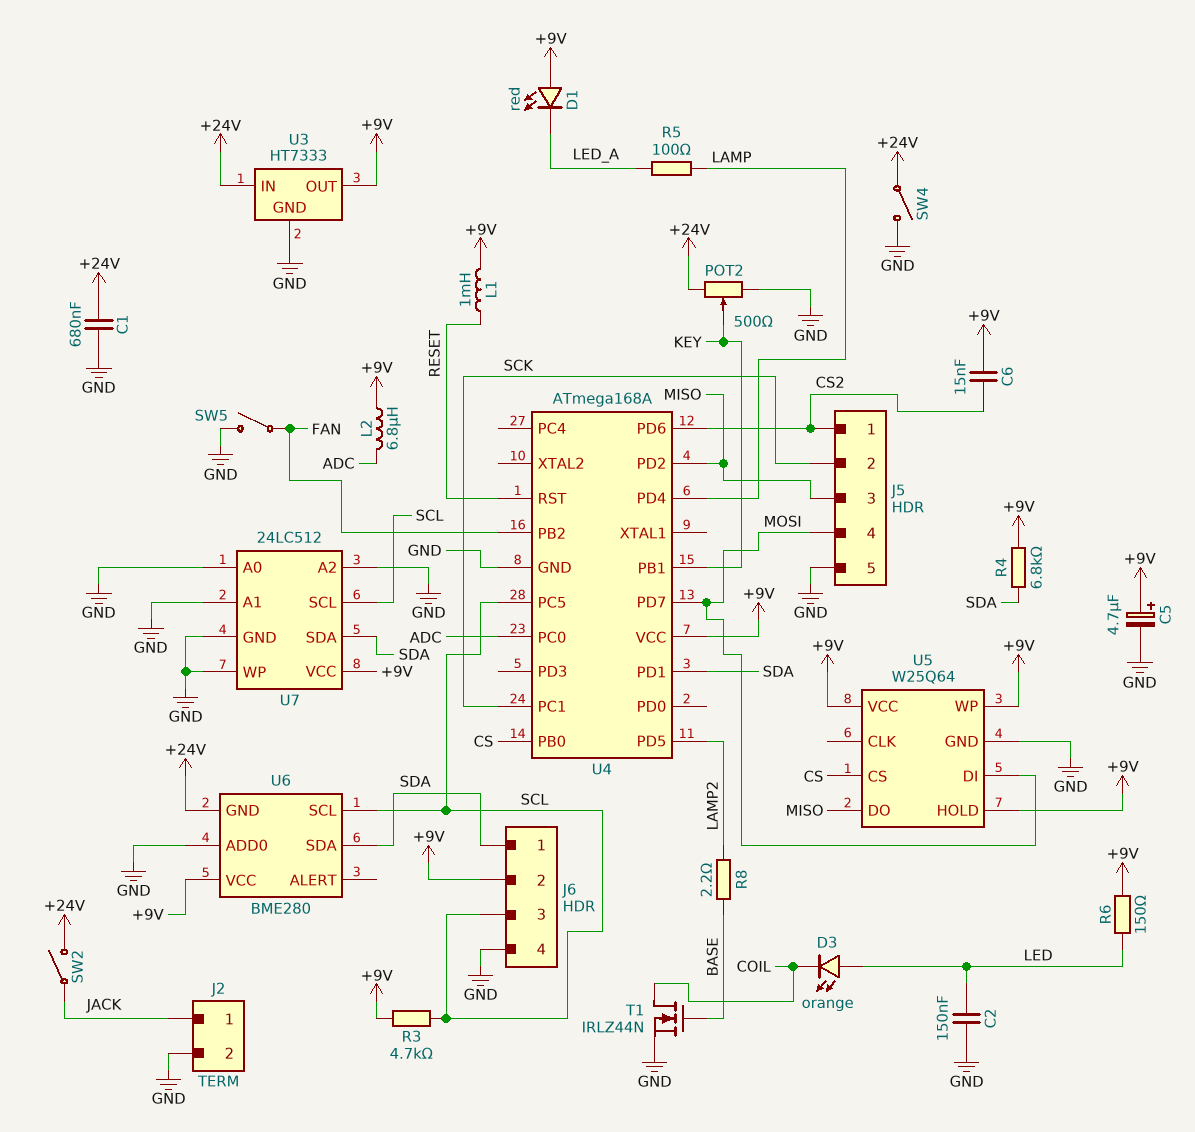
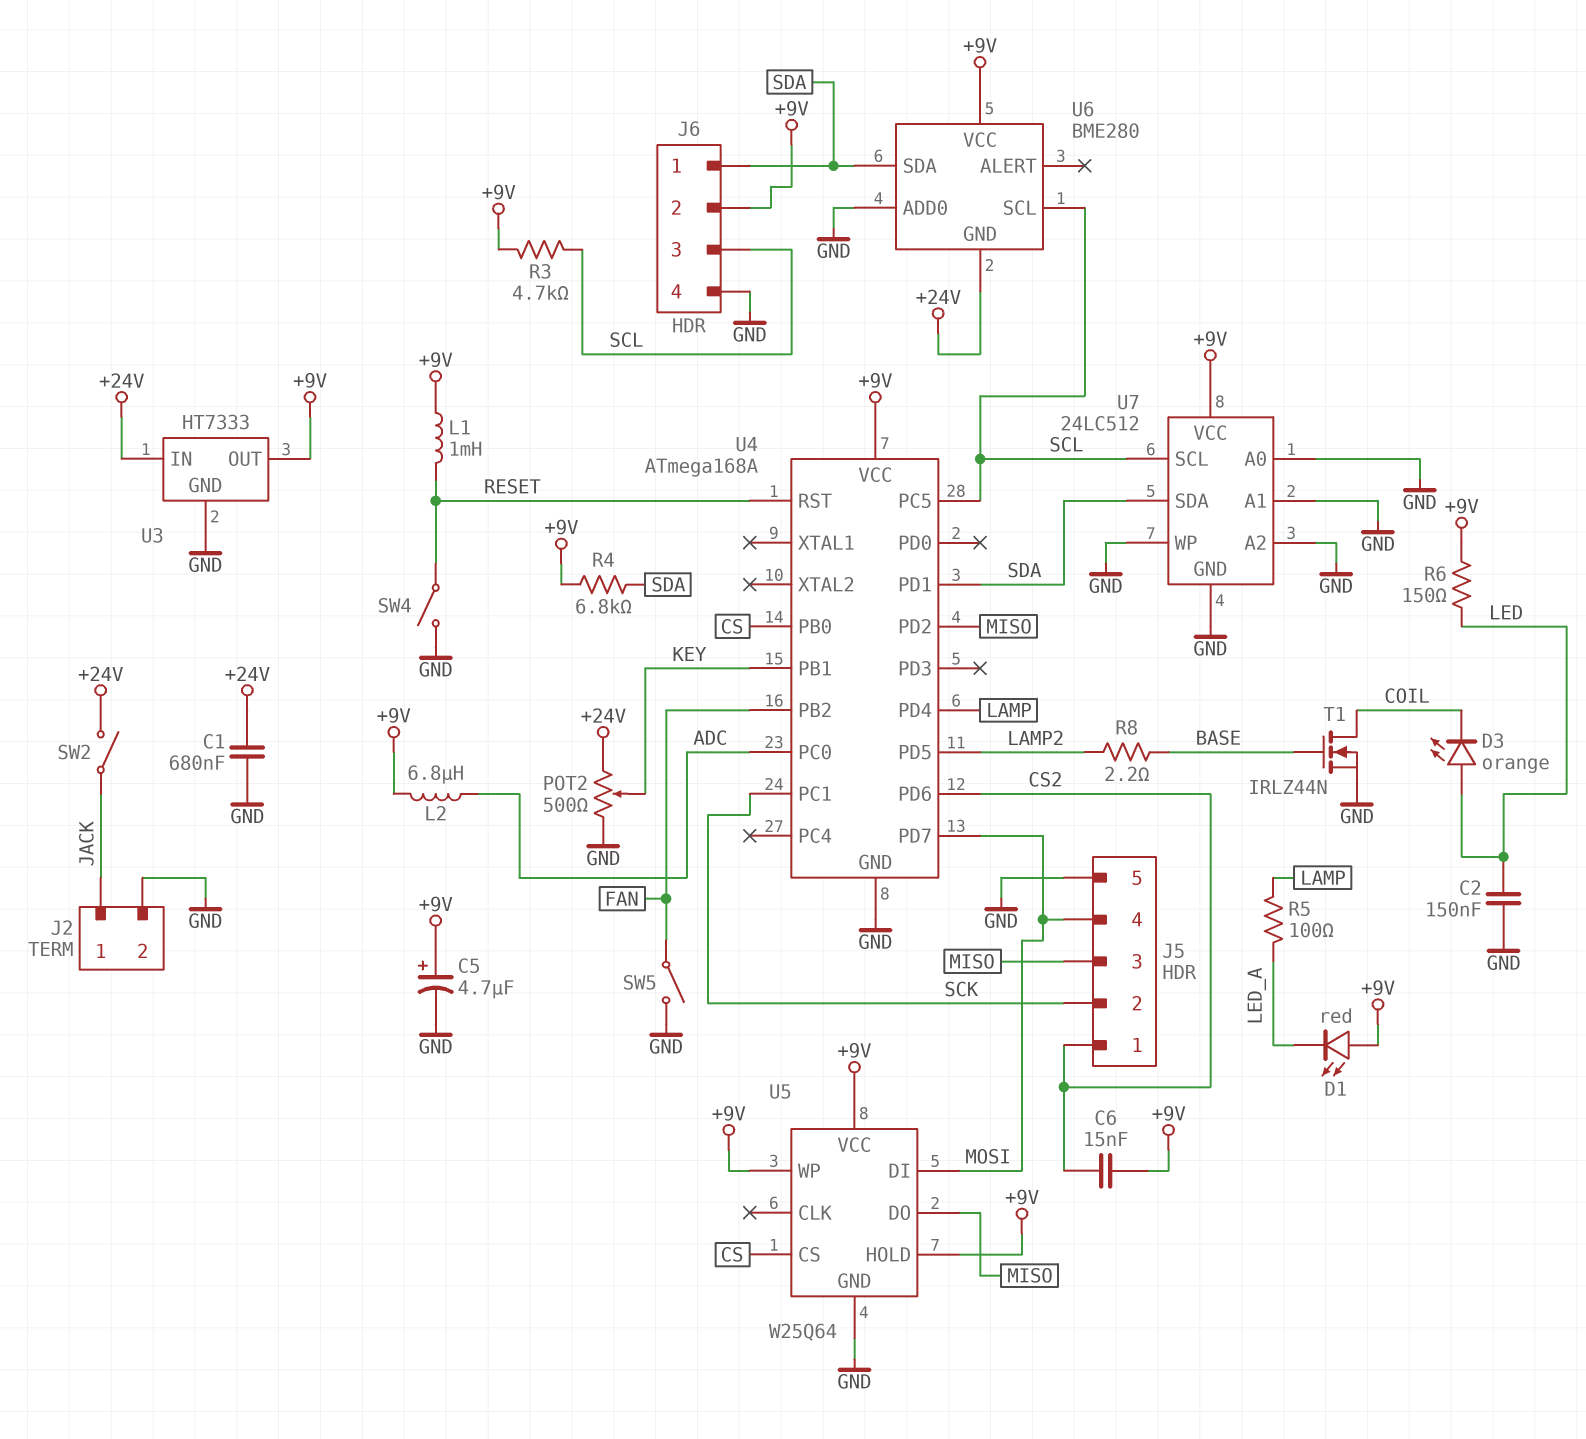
SW4: switch (+24V, GND) -> switch (GND, RESET)

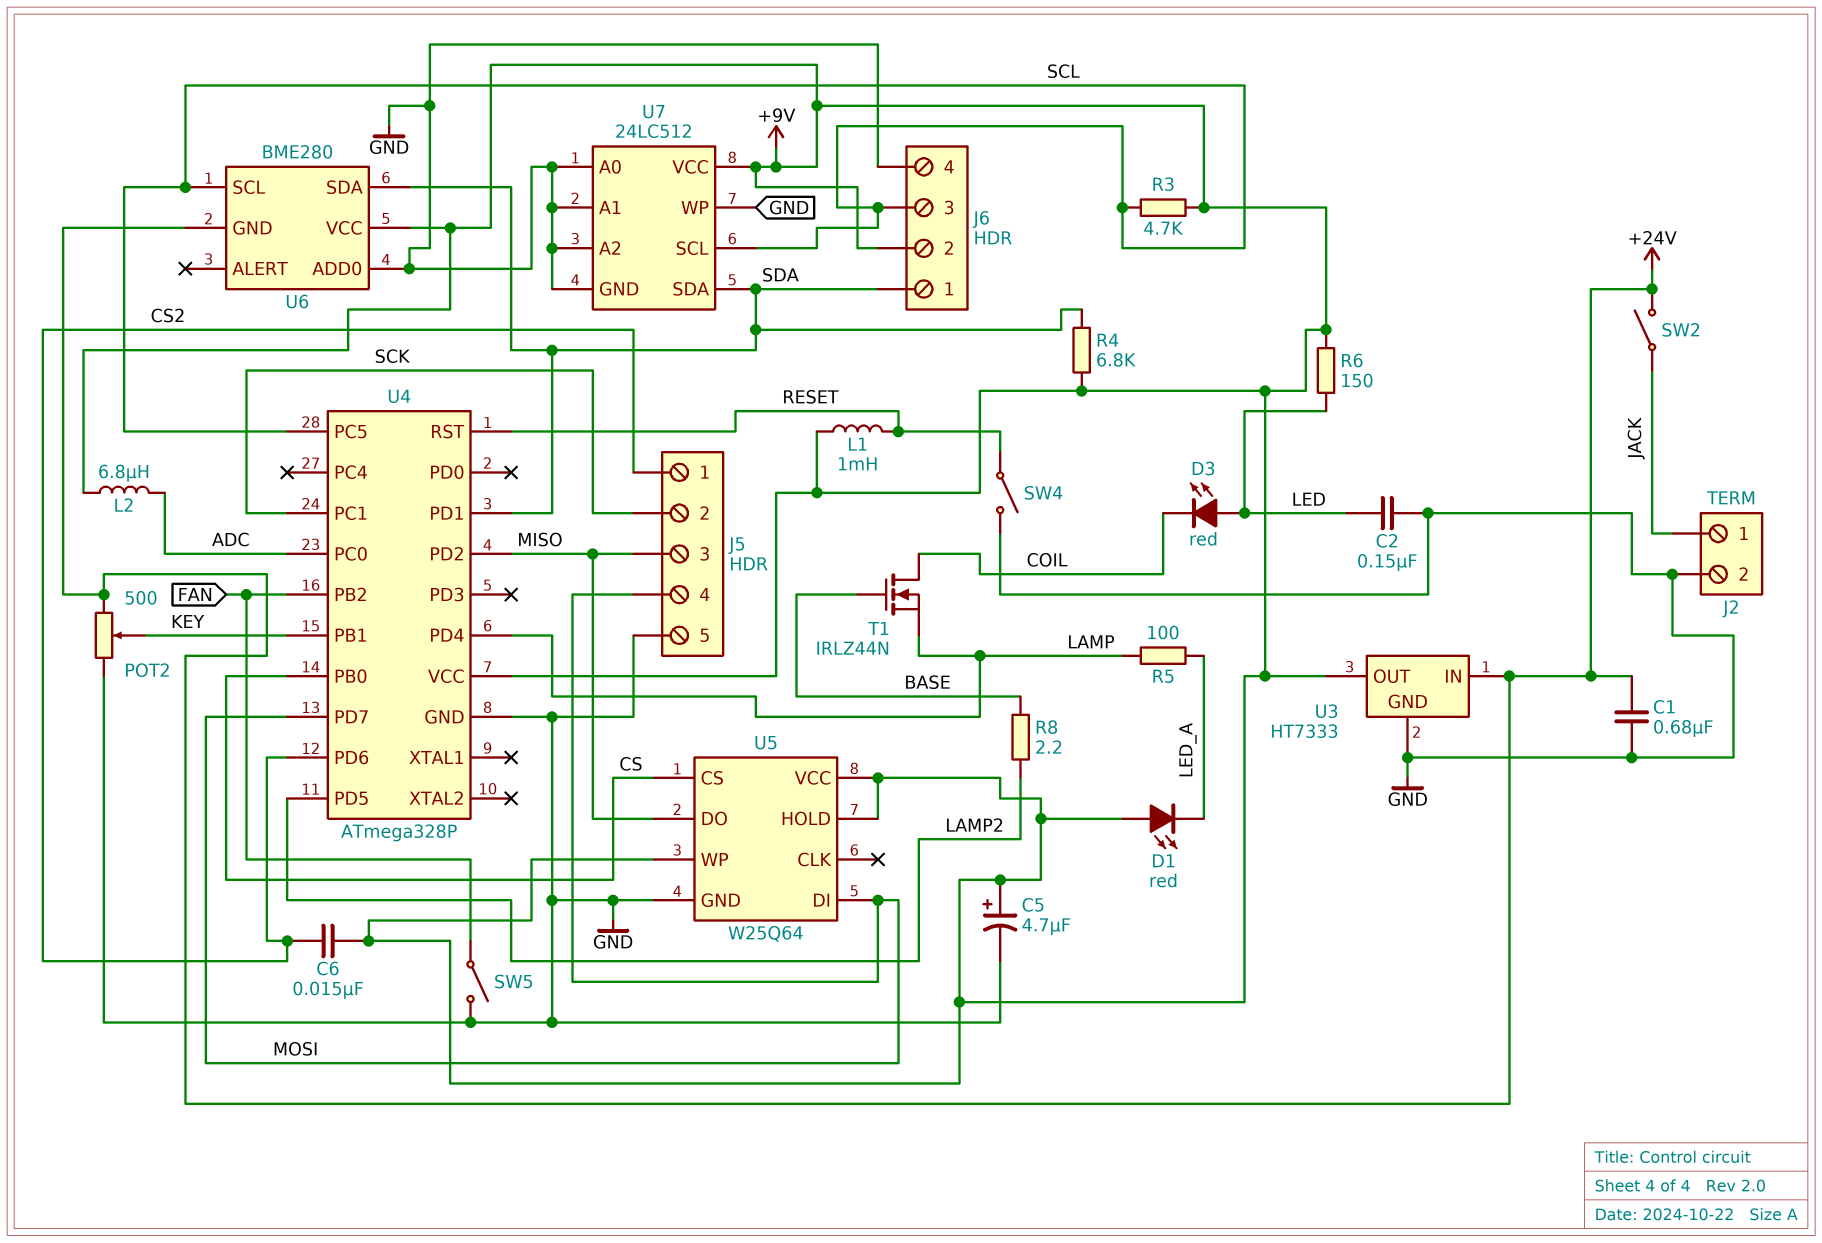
D3: LED orange (A LED, K COIL) -> LED red (A LED, K COIL)
T1: NMOS IRLZ44N (G BASE, D COIL, S GND) -> NMOS IRLZ44N (G BASE, D COIL, S LAMP)
U4: ATmega168A -> ATmega328P

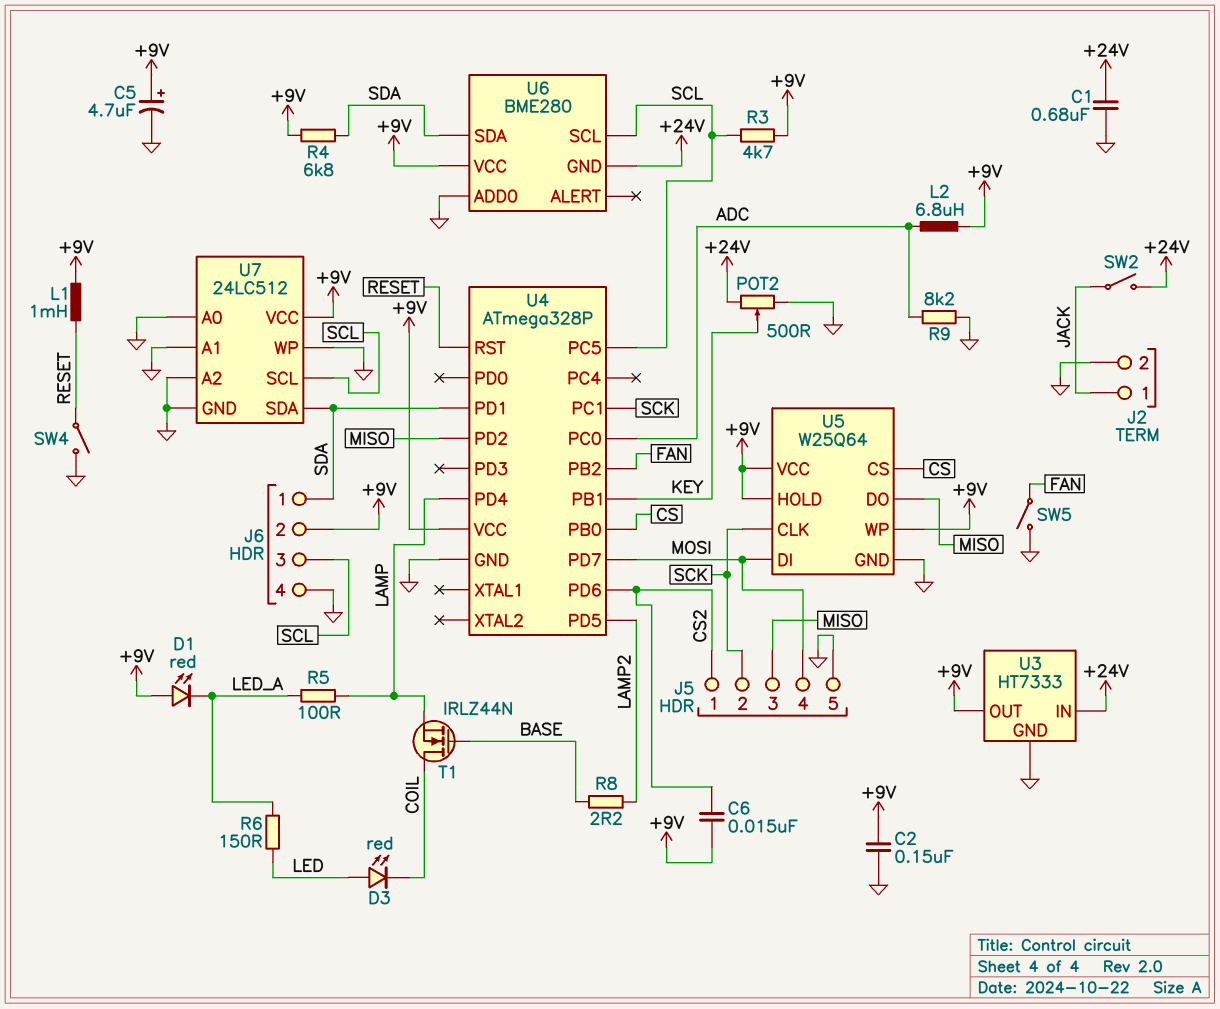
C2: 150nF (GND, LED) -> 150nF (+9V, GND)
R6: 150 (+9V, LED) -> 150 (LED, LED_A)
R9: none -> 8.2k (ADC, GND)
U5 pin CLK: none -> SCK

